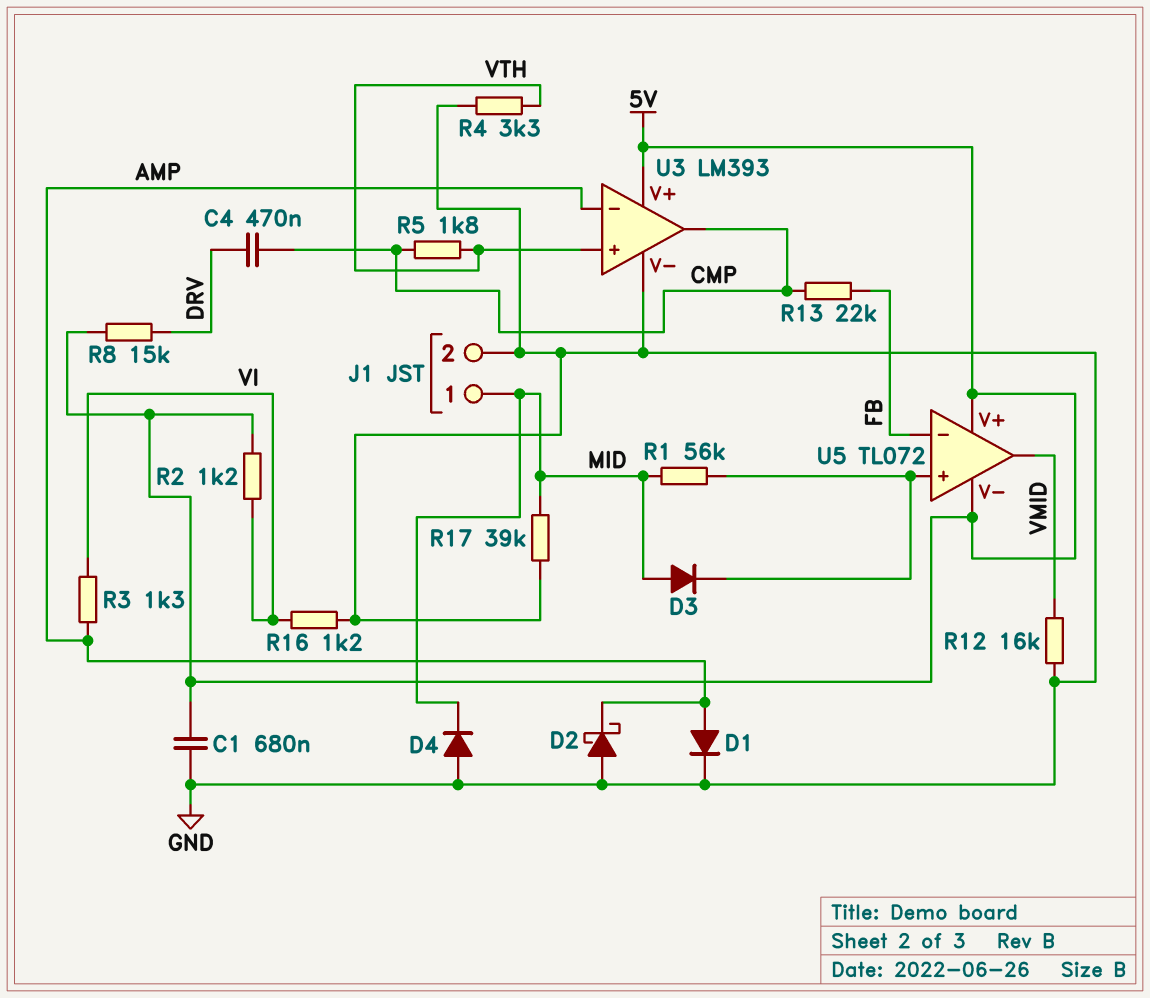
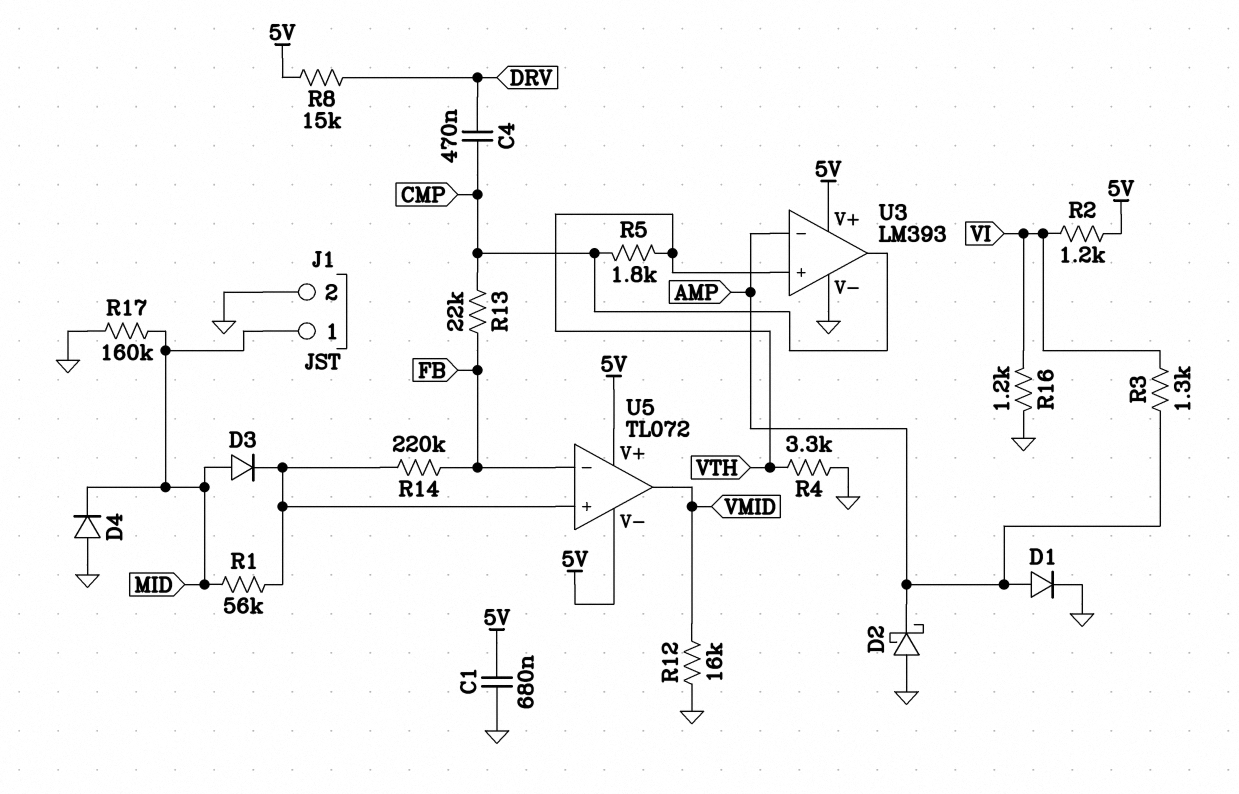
R14: none -> 220k (FB, U5/in+)
R17: 39k (GND, MID) -> 160k (GND, MID)

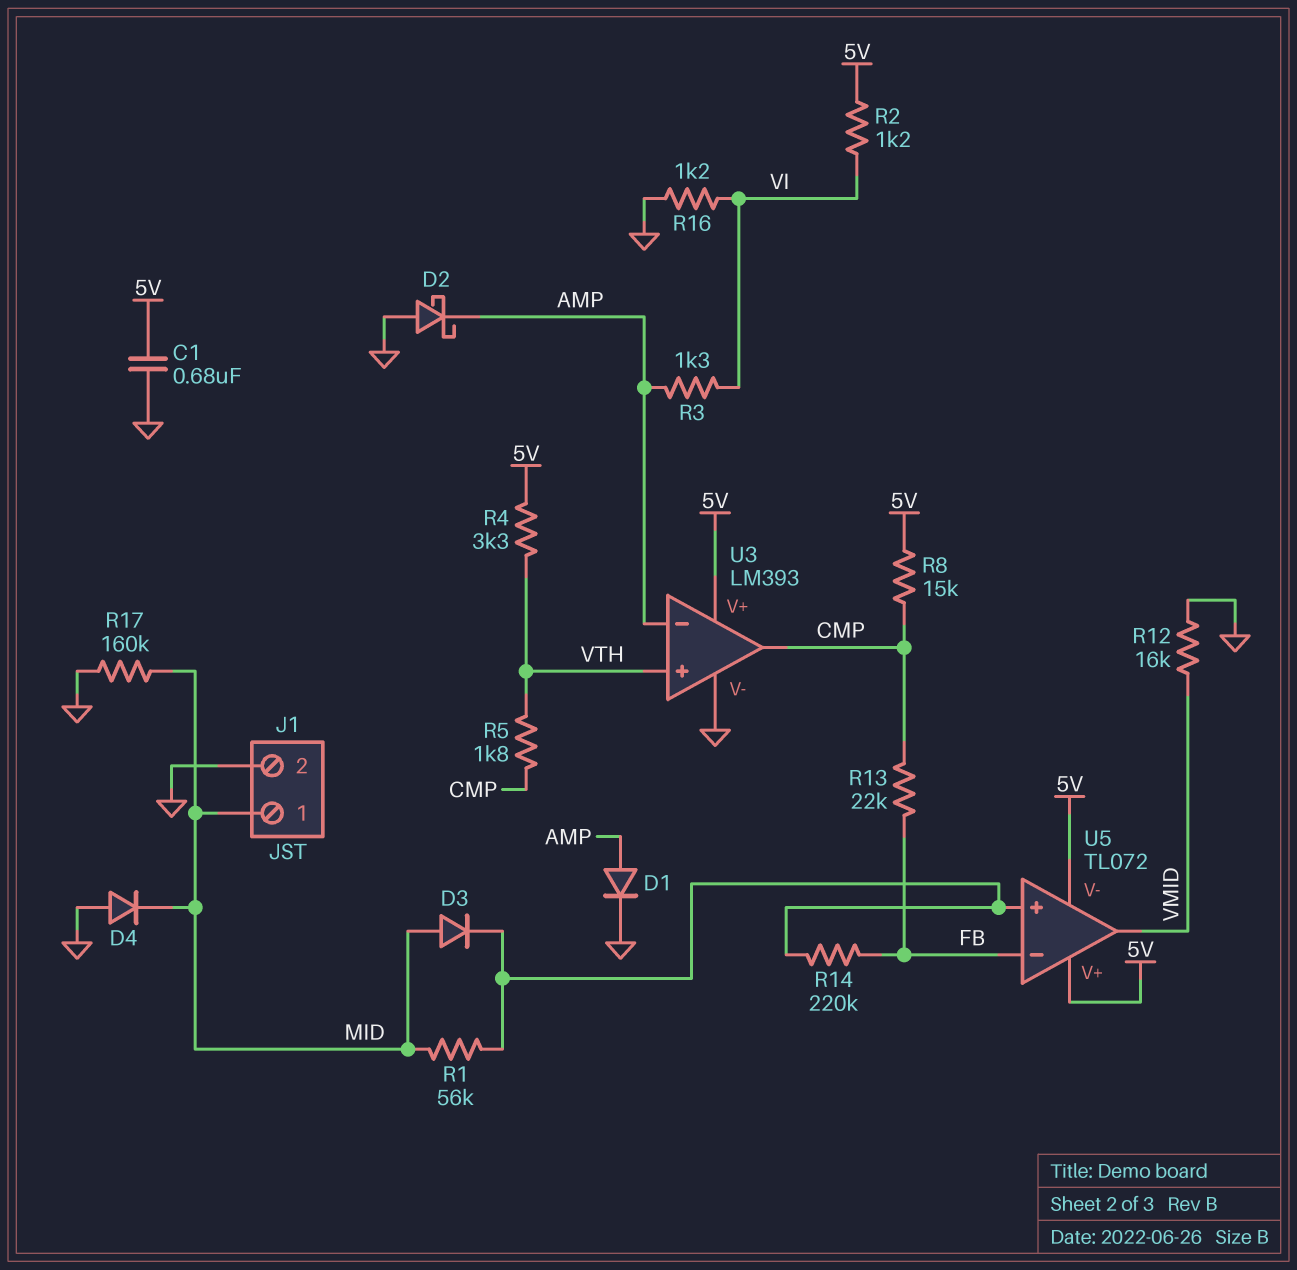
C4: 470nF (CMP, DRV) -> none
R4: 3.3k (GND, VTH) -> 3.3k (5V, VTH)
R8: 15k (5V, DRV) -> 15k (5V, CMP)

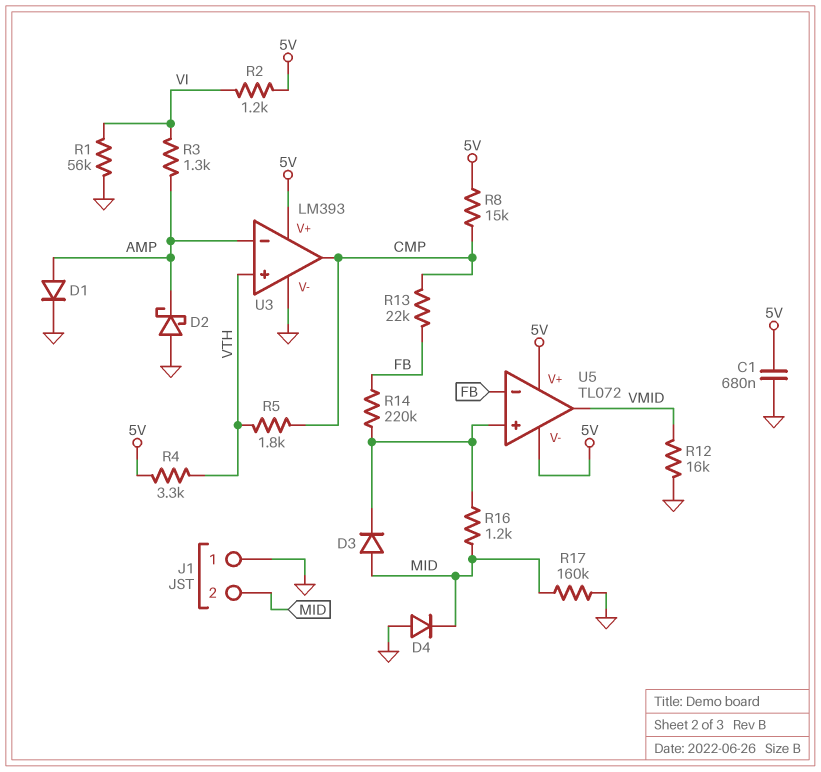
J1 pin 1: MID -> GND
J1 pin 2: GND -> MID
R1: 56k (MID, U5/in+) -> 56k (GND, VI)
R16: 1.2k (GND, VI) -> 1.2k (MID, U5/in+)

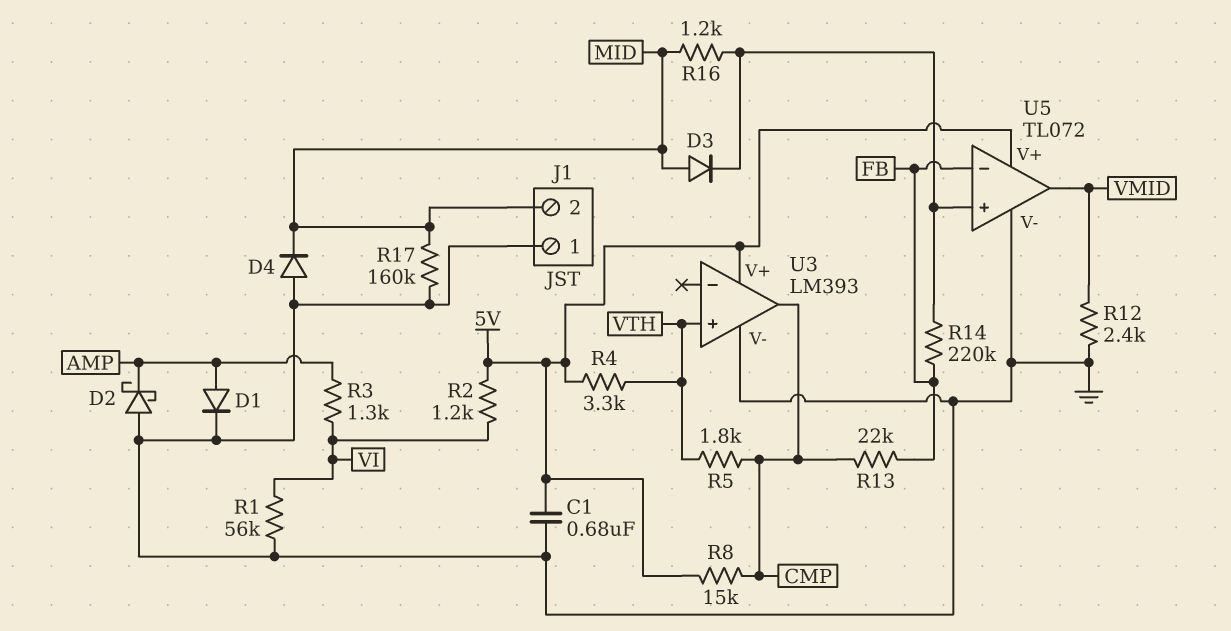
R12: 16k (GND, VMID) -> 2.4k (GND, VMID)
U3 pin in-: AMP -> none
U5 pin V-: 5V -> GND

